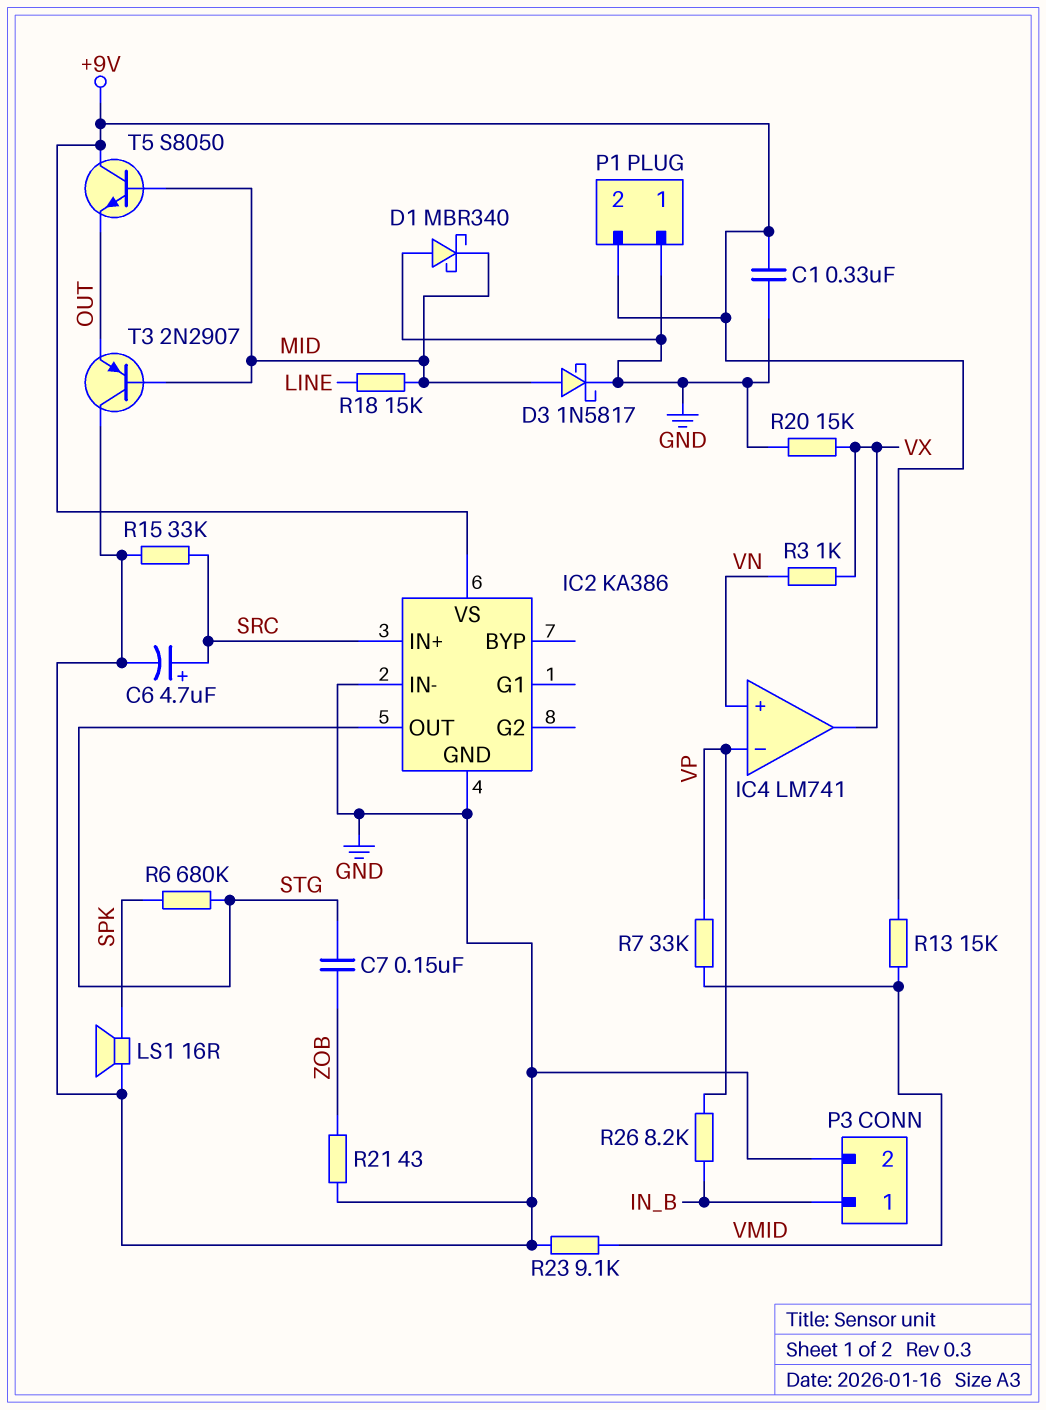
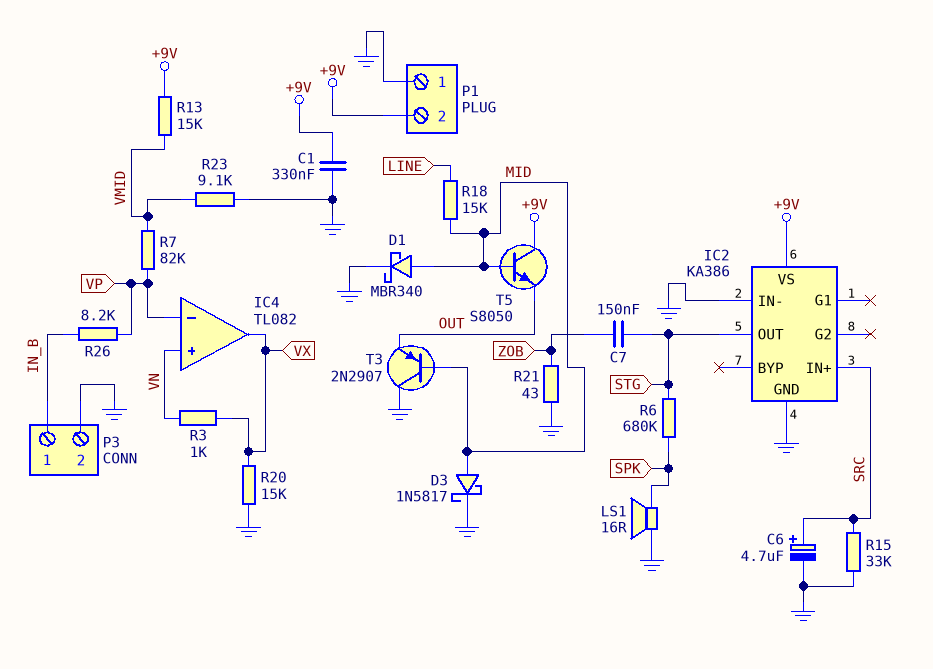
D1: schottky MBR340 (A GND, K MID) -> schottky MBR340 (A MID, K GND)
IC4: LM741 -> TL082
R7: 33k (VMID, VP) -> 82k (VMID, VP)

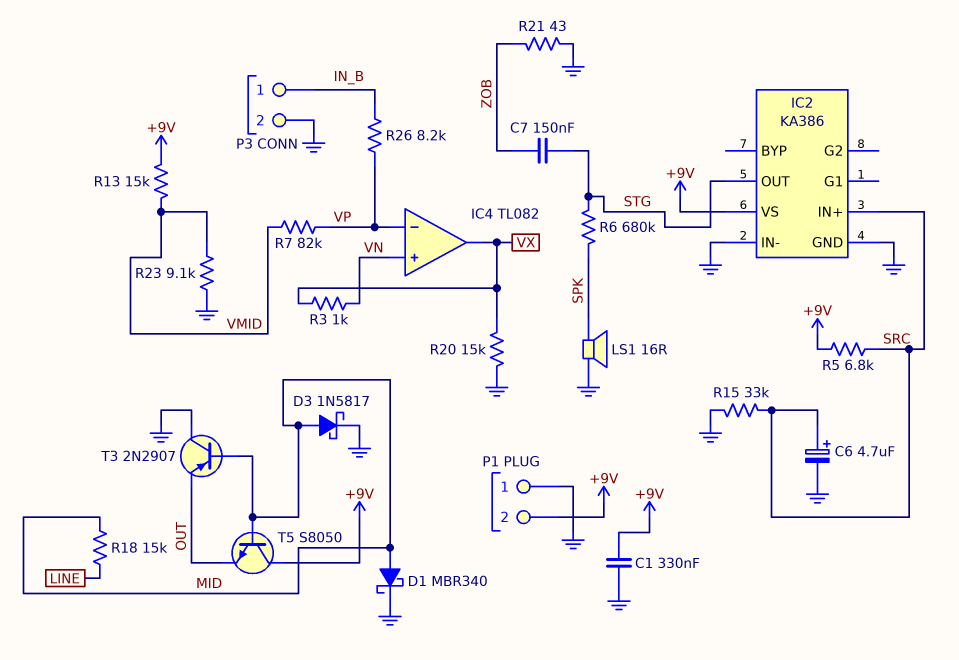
R5: none -> 6.8k (+9V, SRC)

